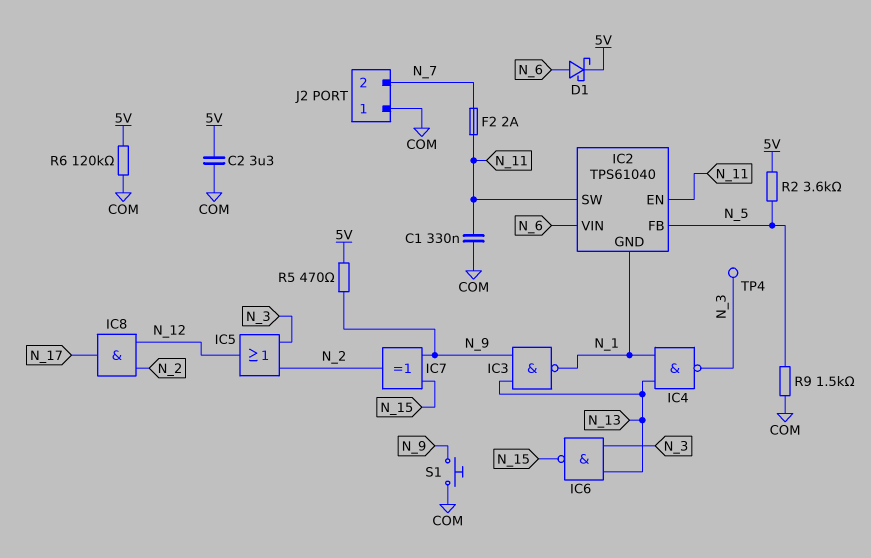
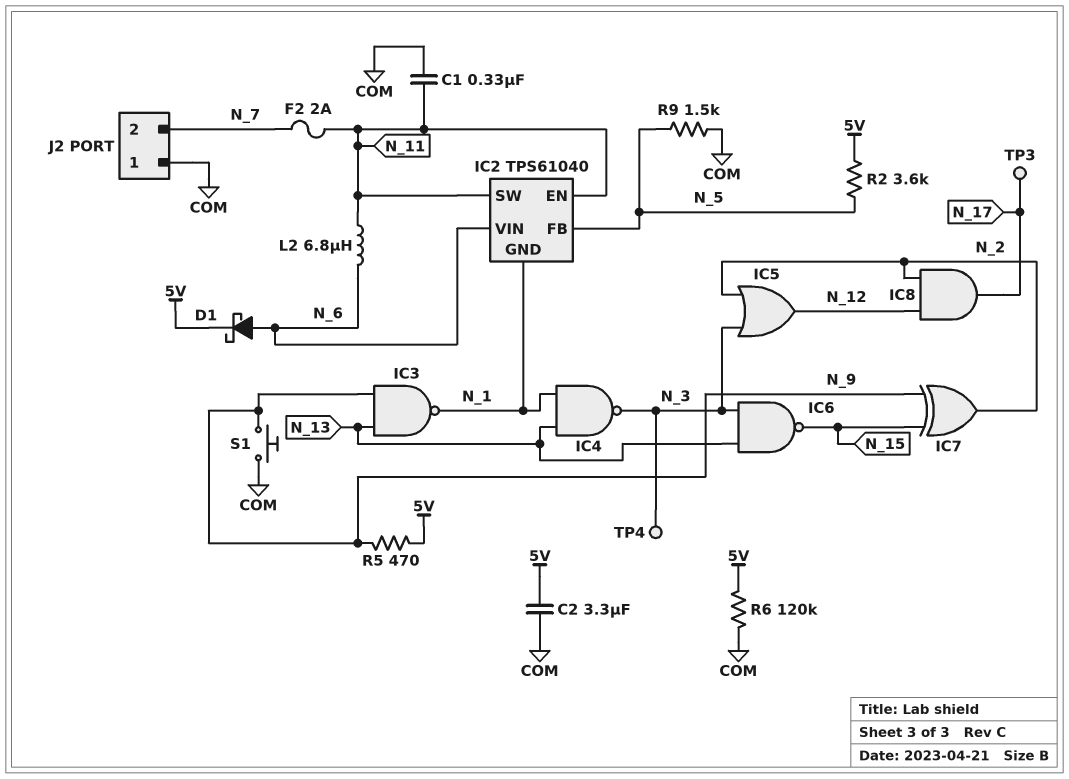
L2: none -> 6.8uH (N_6, N_11)
TP3: none -> test point (N_17)

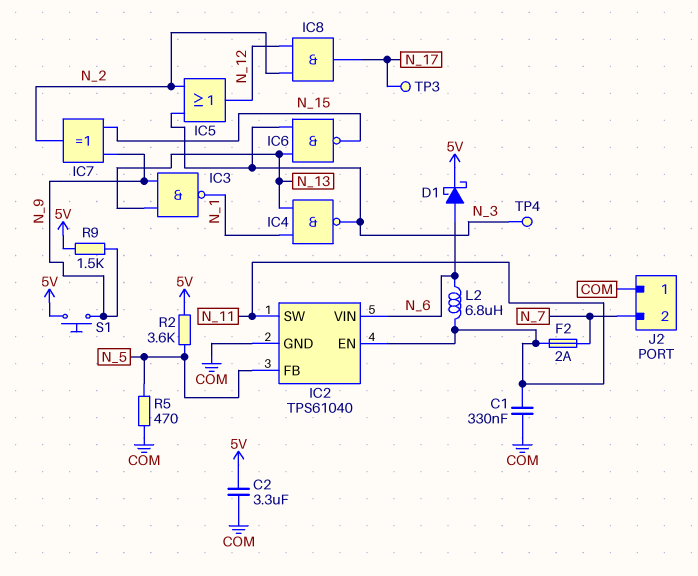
IC2 pin GND: N_1 -> COM
R5: 470 (5V, N_9) -> 470 (COM, N_5)
R6: 120k (5V, COM) -> none
R9: 1.5k (COM, N_5) -> 1.5k (5V, N_9)
S1: button (COM, N_9) -> button (5V, N_9)

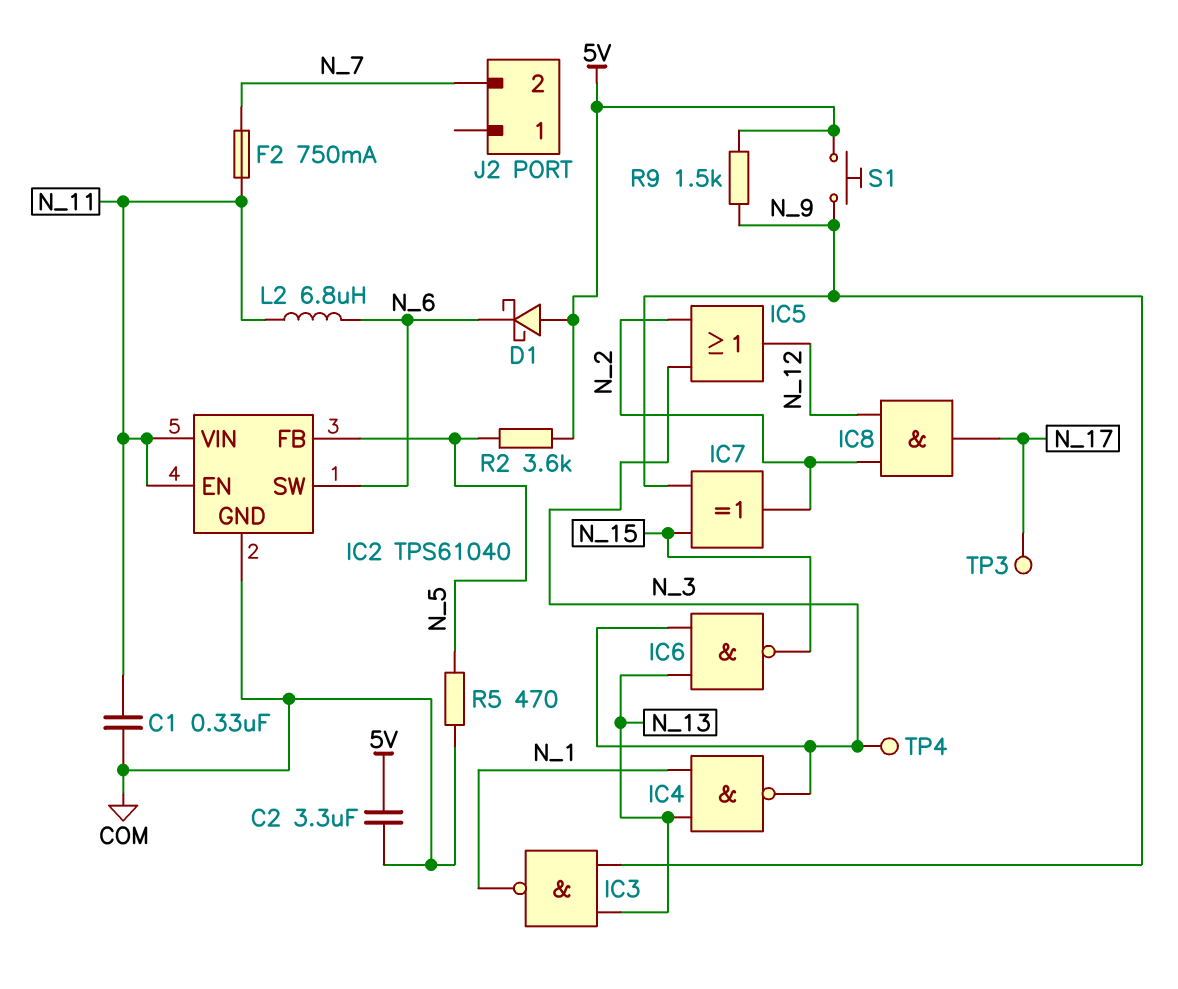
D1: schottky (A N_6, K 5V) -> schottky (A 5V, K N_6)
F2: 2A (N_7, N_11) -> 750mA (N_7, N_11)
IC2 pin SW: N_11 -> N_6
IC2 pin VIN: N_6 -> N_11
J2 pin 1: COM -> none

